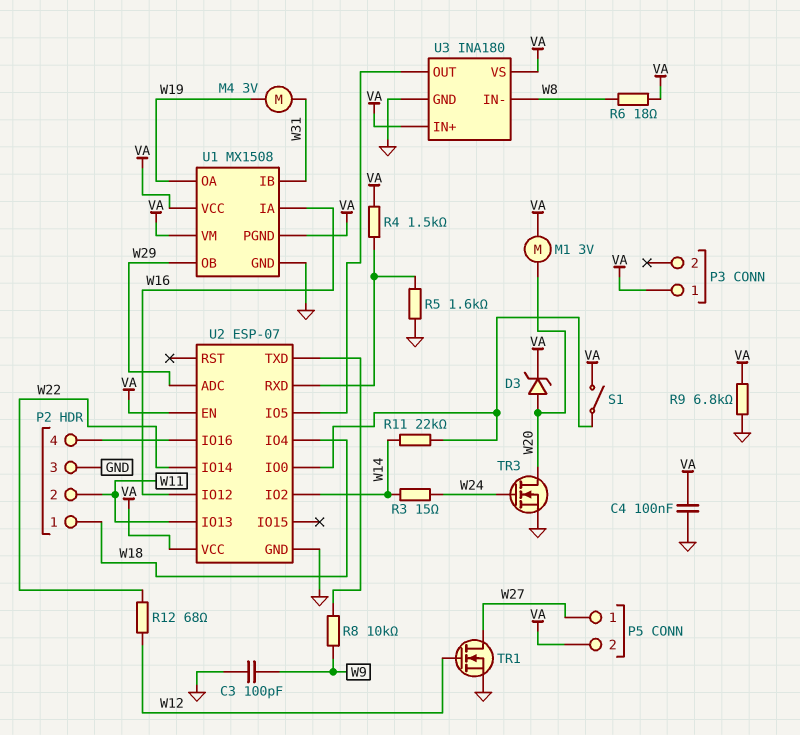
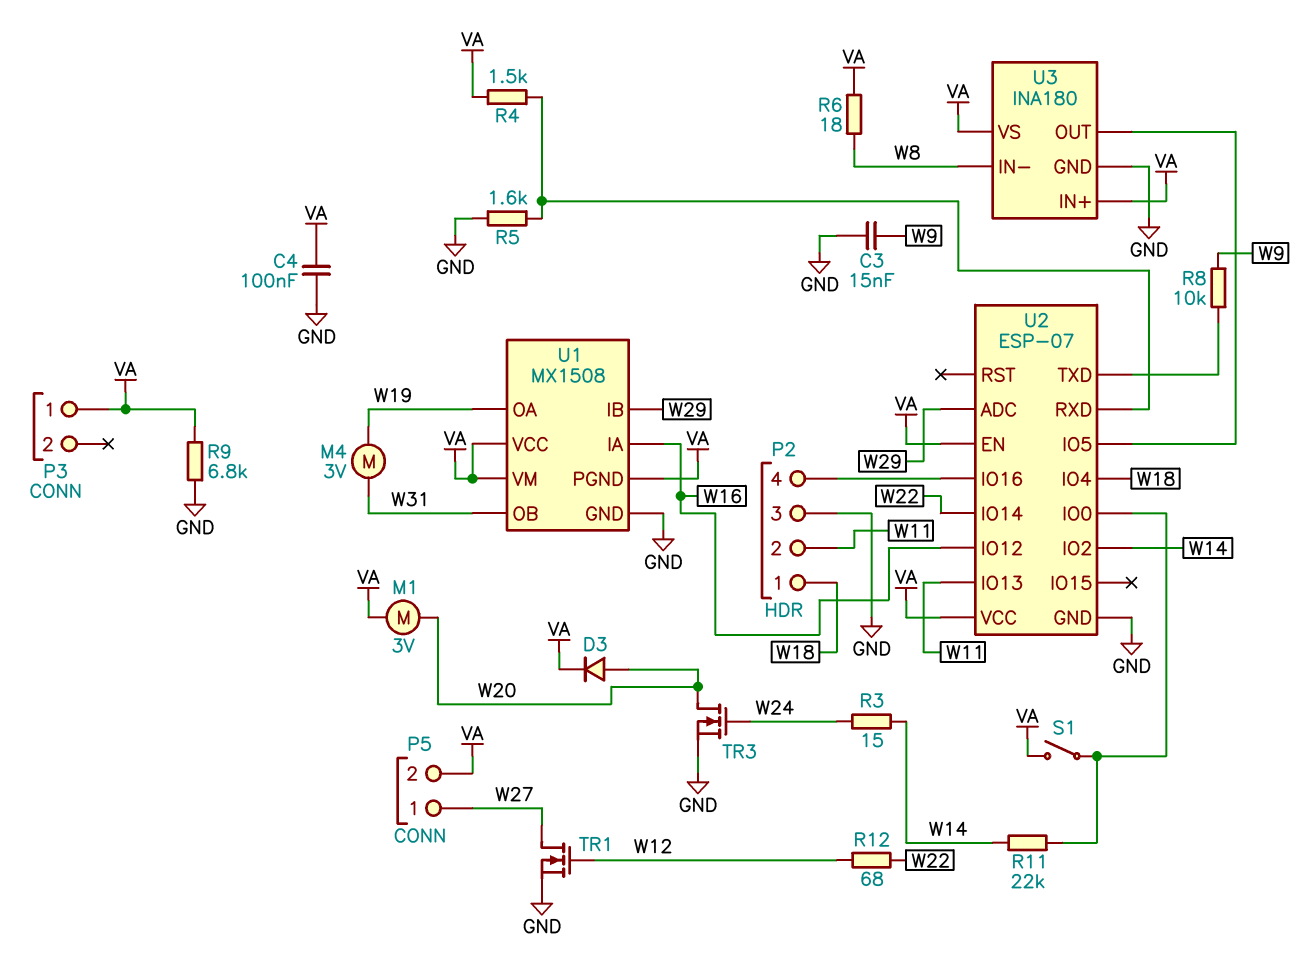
C3: 100pF (GND, W9) -> 15nF (GND, W9)
D3: zener (A W20, K VA) -> diode (A W20, K VA)
U1 pin IB: W31 -> W29
U1 pin OB: W29 -> W31

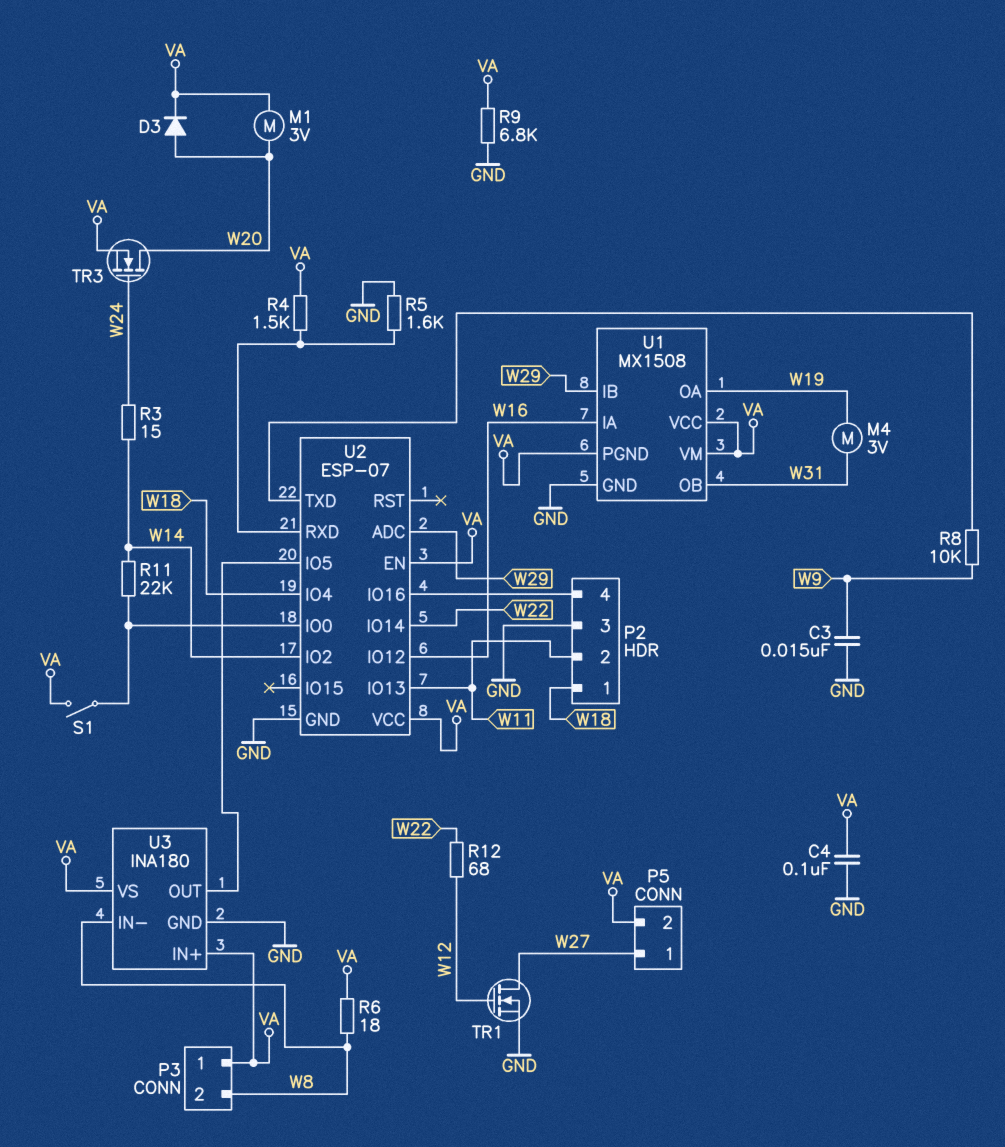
P3 pin 2: none -> W8
TR3: NMOS (G W24, D W20, S GND) -> NMOS (G W24, D W20, S VA)

